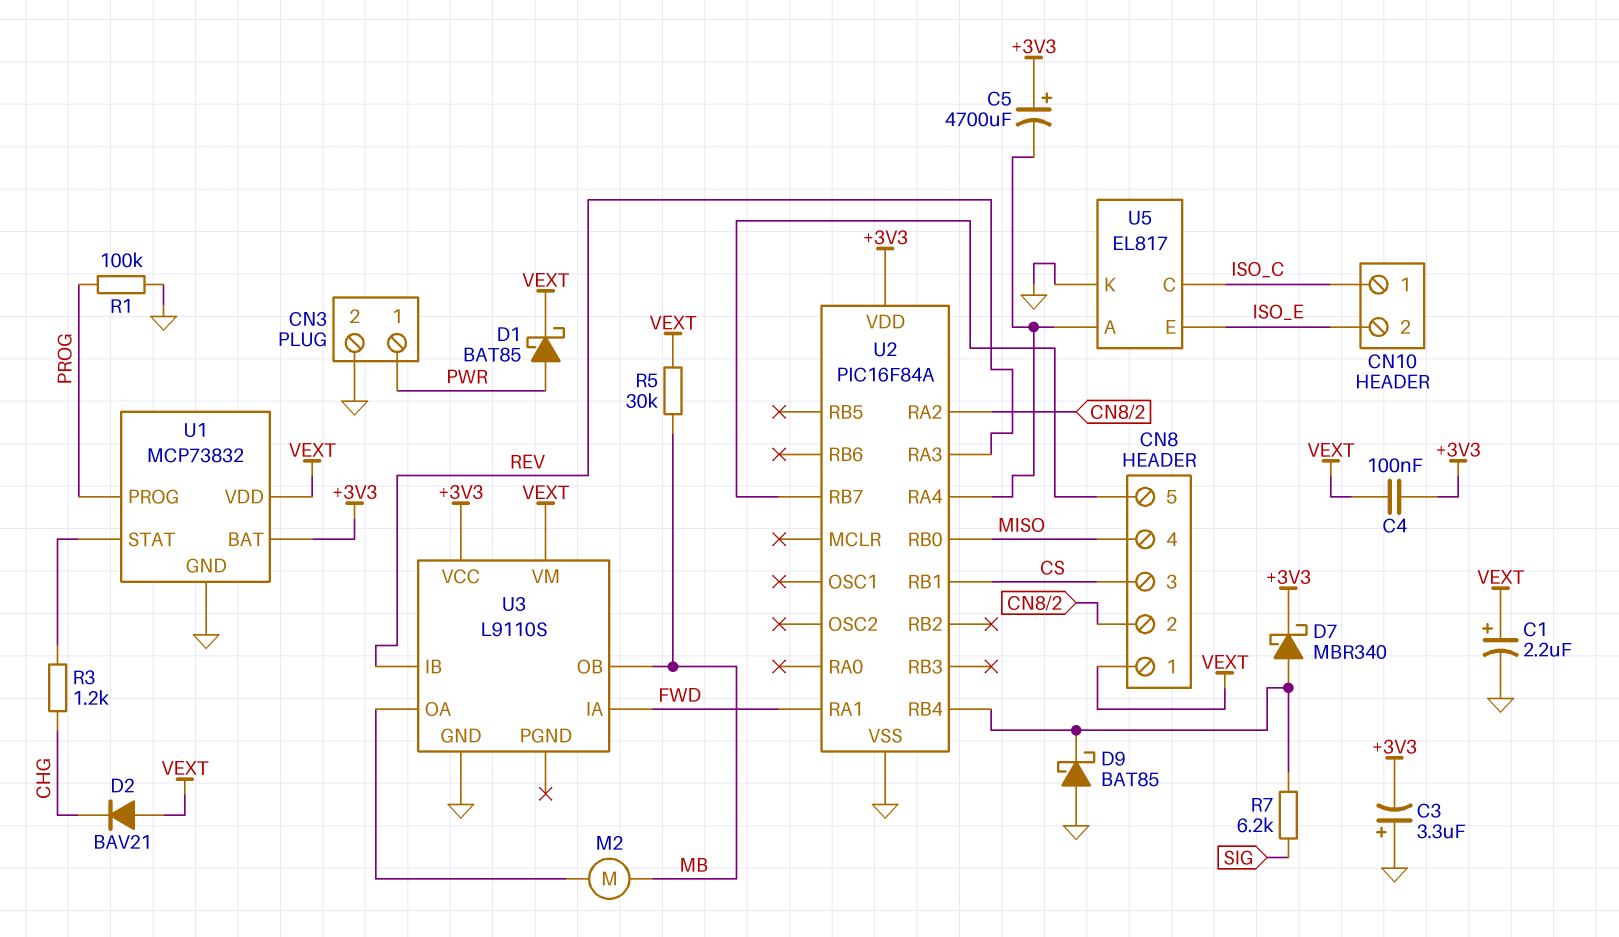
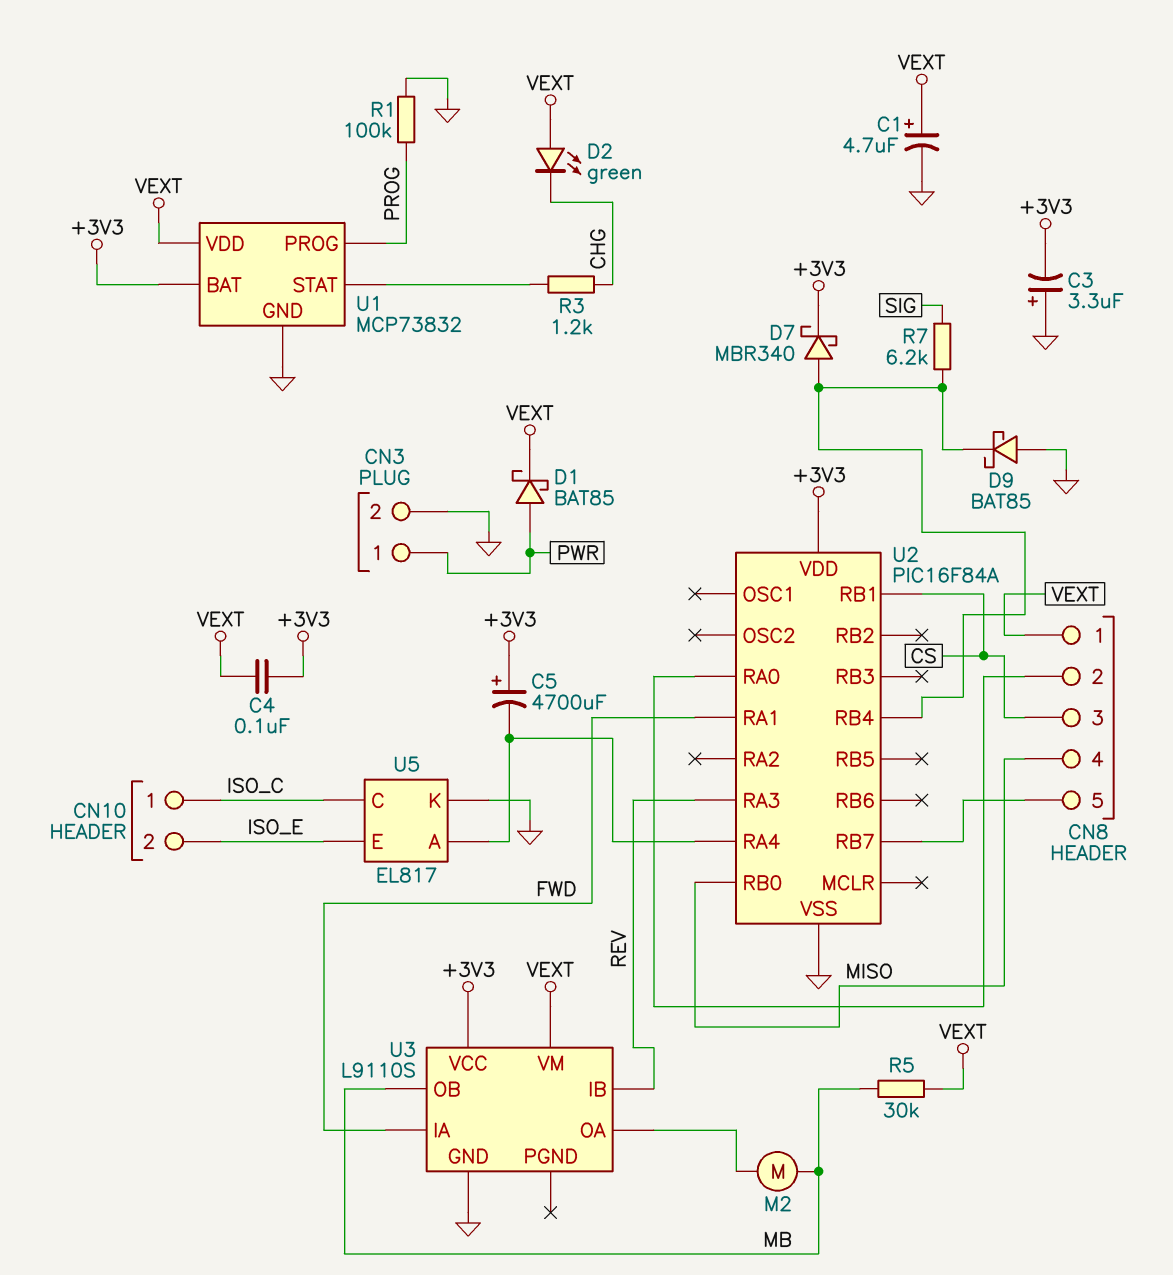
C1: 2.2uF (plus VEXT, minus GND) -> 4.7uF (plus VEXT, minus GND)
D2: diode BAV21 (A VEXT, K CHG) -> LED green (A VEXT, K CHG)
U2 pin RA0: none -> CN8/2
U2 pin RA2: CN8/2 -> none

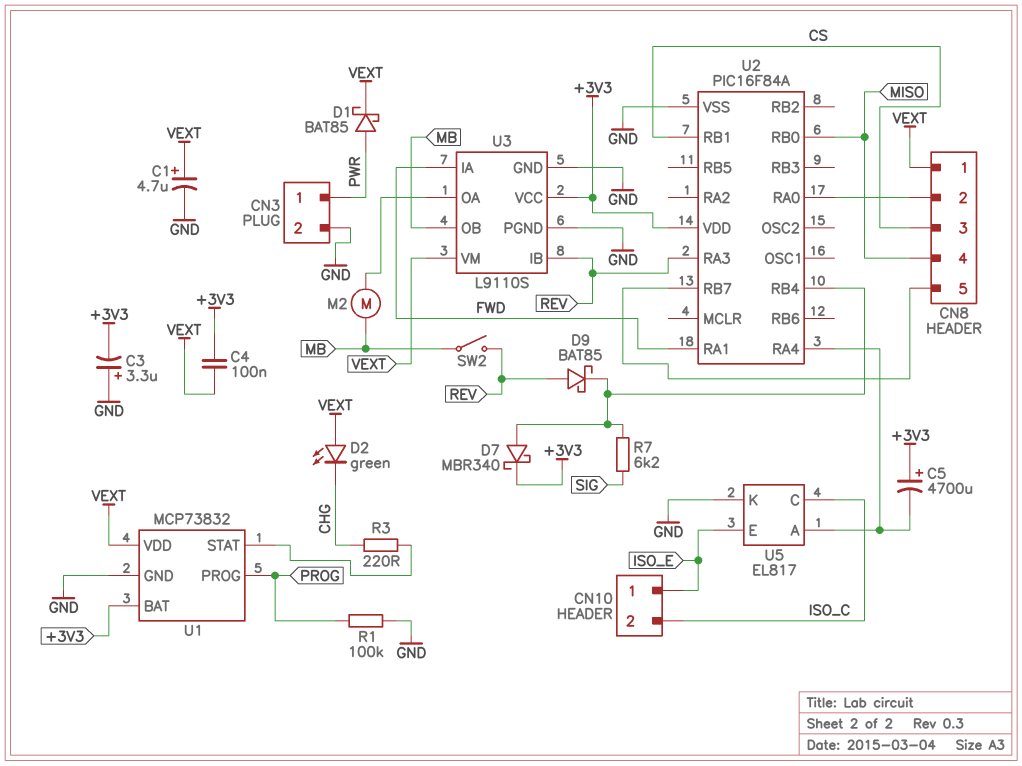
CN10 pin 1: ISO_C -> ISO_E
CN10 pin 2: ISO_E -> ISO_C
D9: schottky BAT85 (A GND, K U2/RB4) -> schottky BAT85 (A REV, K U2/RB4)
R3: 1.2k (CHG, U1/STAT) -> 220 (CHG, U1/STAT)
R5: 30k (MB, VEXT) -> none
SW2: none -> switch (MB, REV)
U3 pin PGND: none -> GND

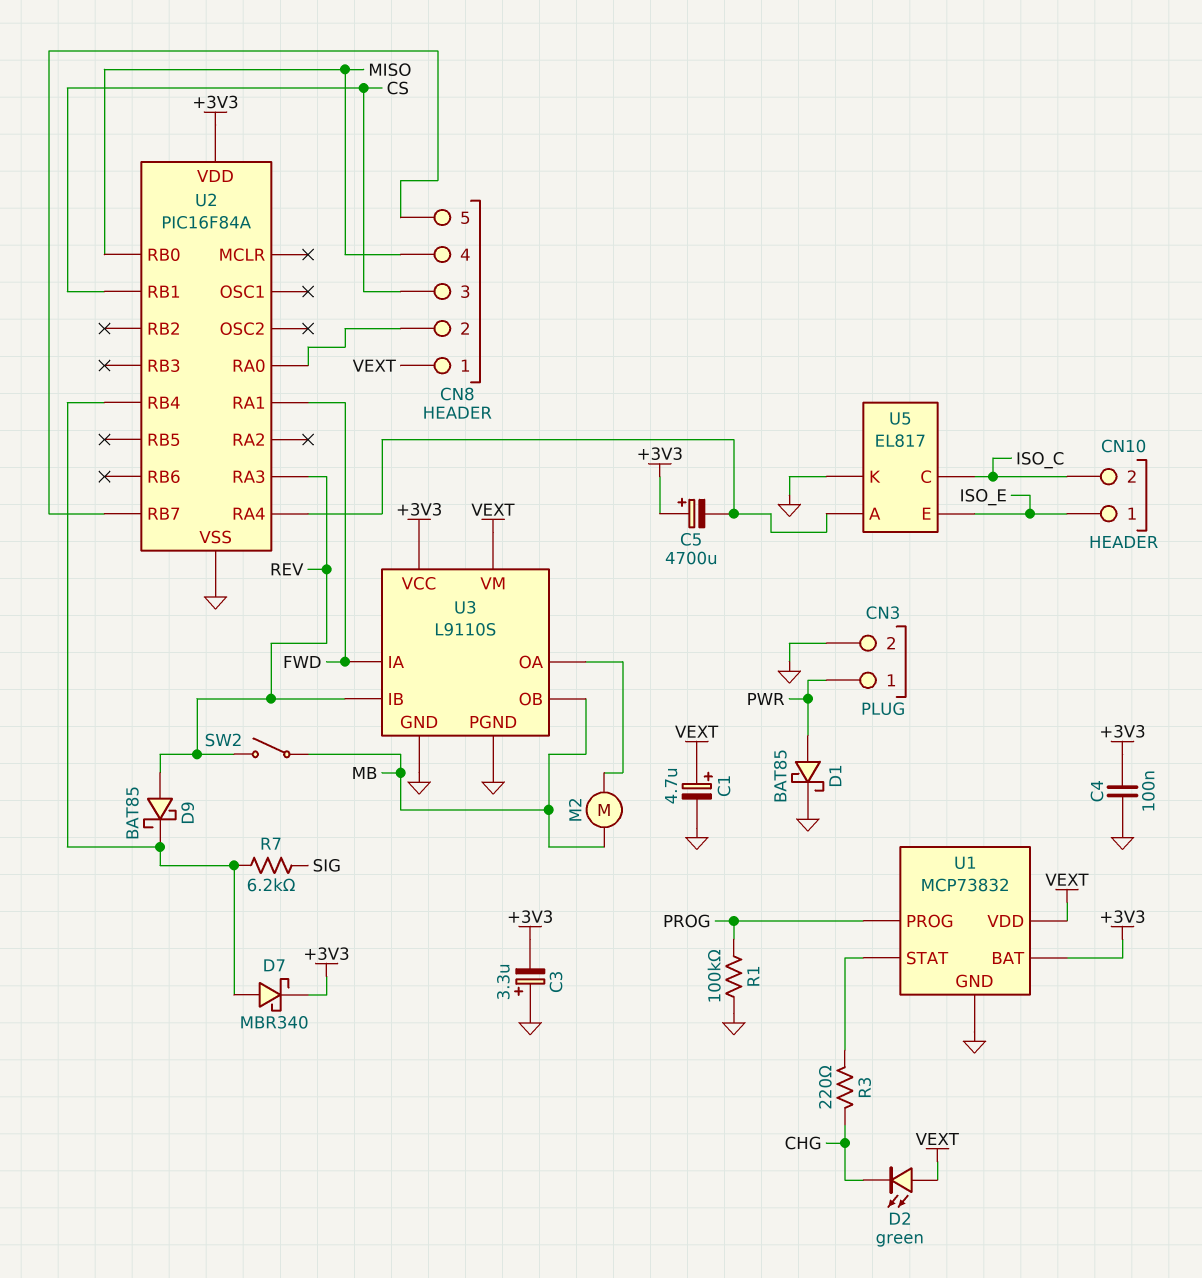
C4: 100nF (+3V3, VEXT) -> 100nF (+3V3, GND)
D1: schottky BAT85 (A PWR, K VEXT) -> schottky BAT85 (A PWR, K GND)

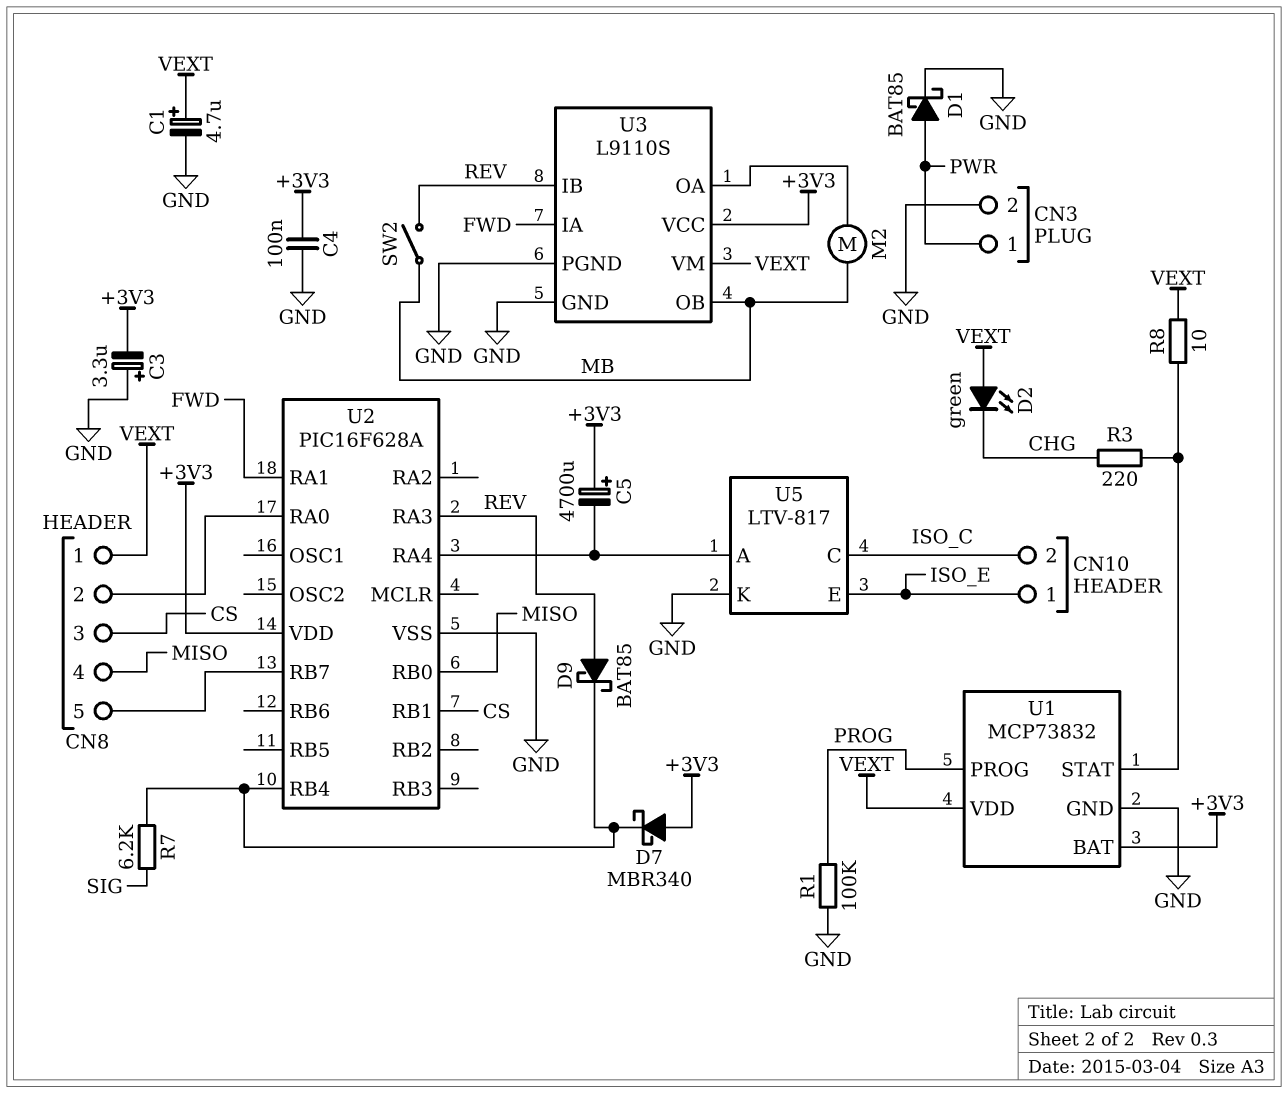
D7: schottky MBR340 (A U2/RB4, K +3V3) -> schottky MBR340 (A +3V3, K U2/RB4)
R8: none -> 10 (U1/STAT, VEXT)
U2: PIC16F84A -> PIC16F628A
U5: EL817 -> LTV-817

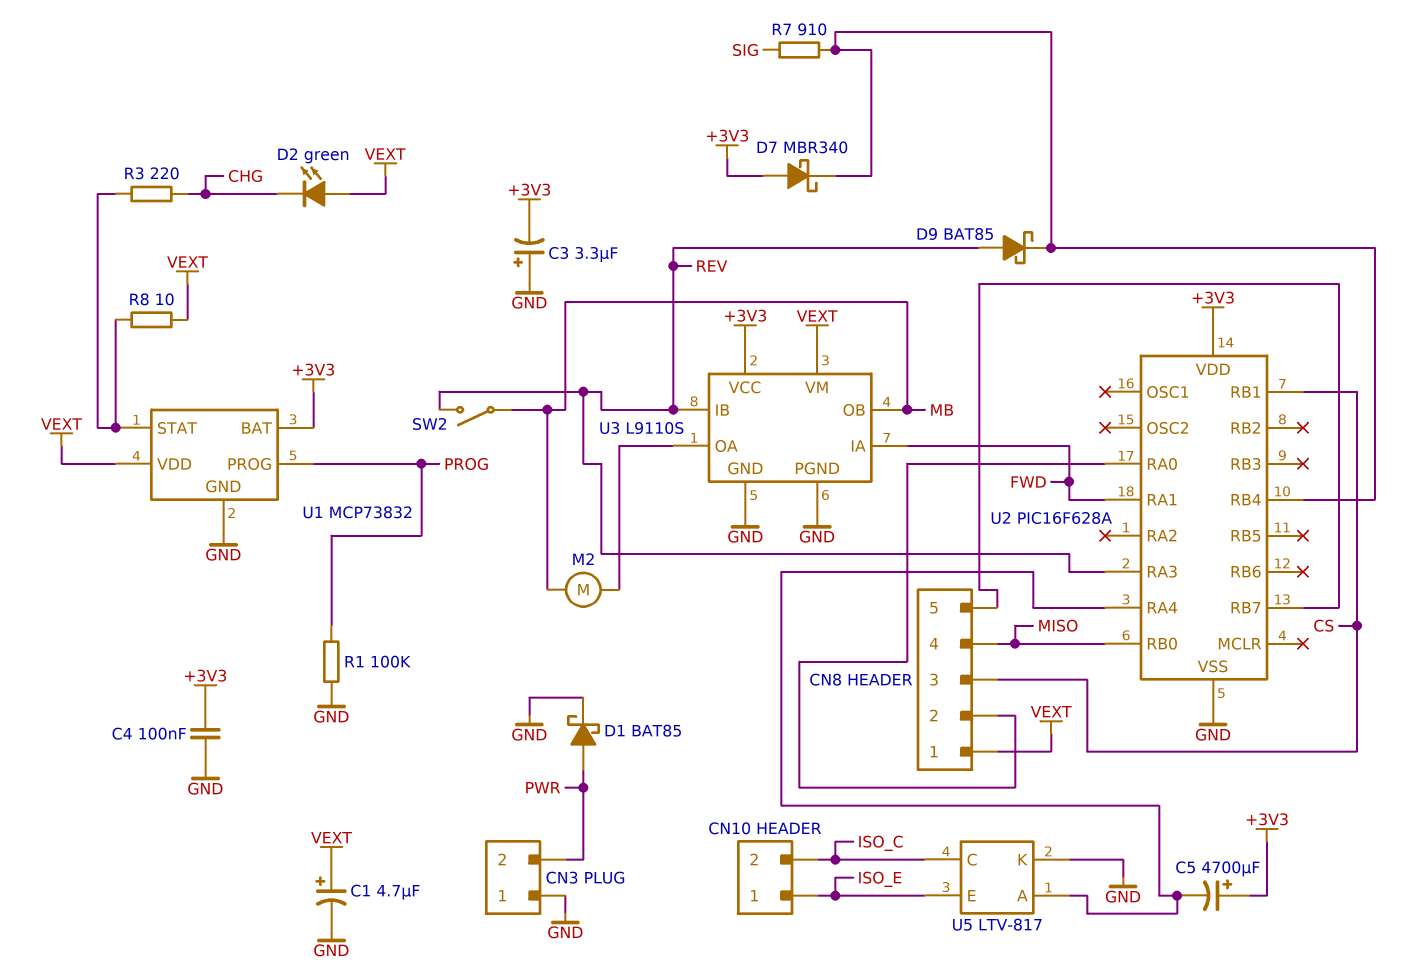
CN3 pin 1: PWR -> GND
CN3 pin 2: GND -> PWR
R7: 6.2k (SIG, U2/RB4) -> 910 (SIG, U2/RB4)

